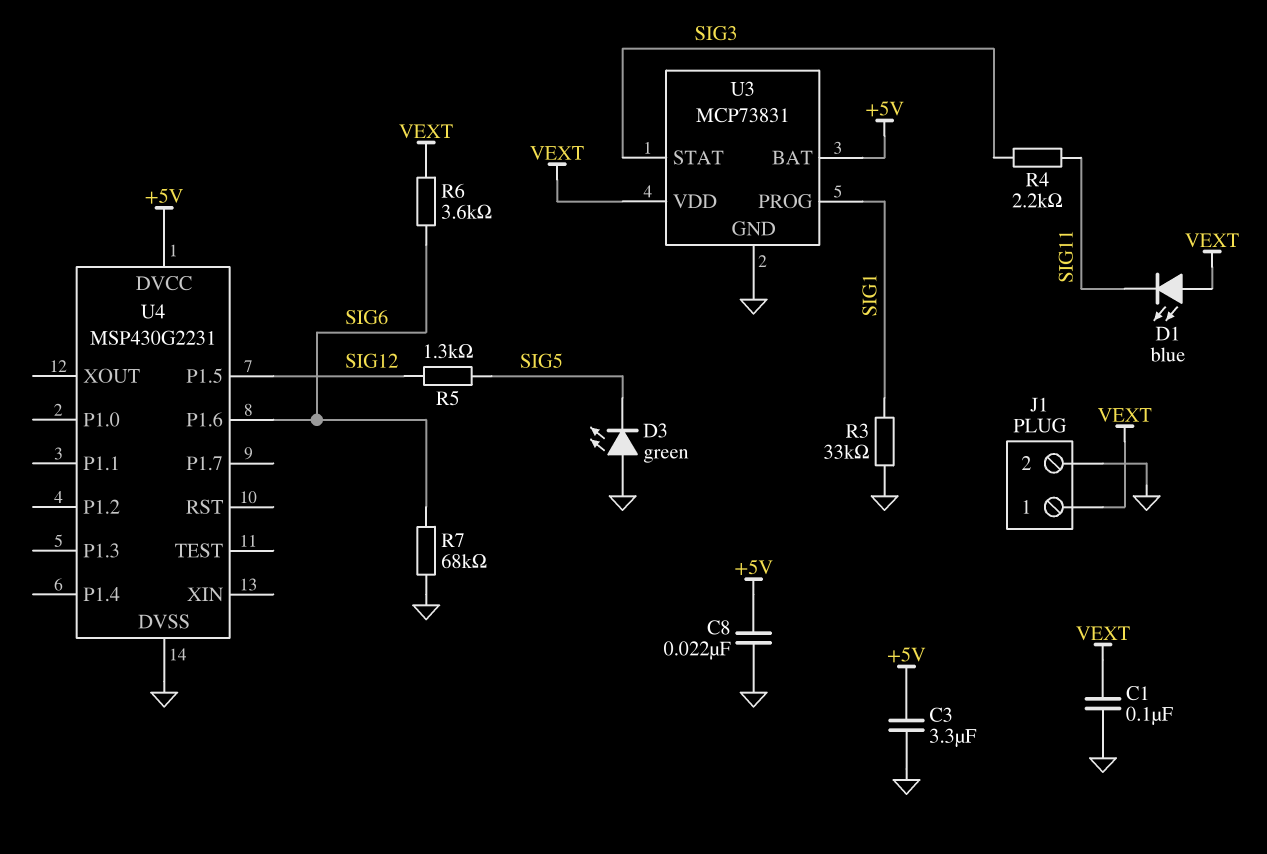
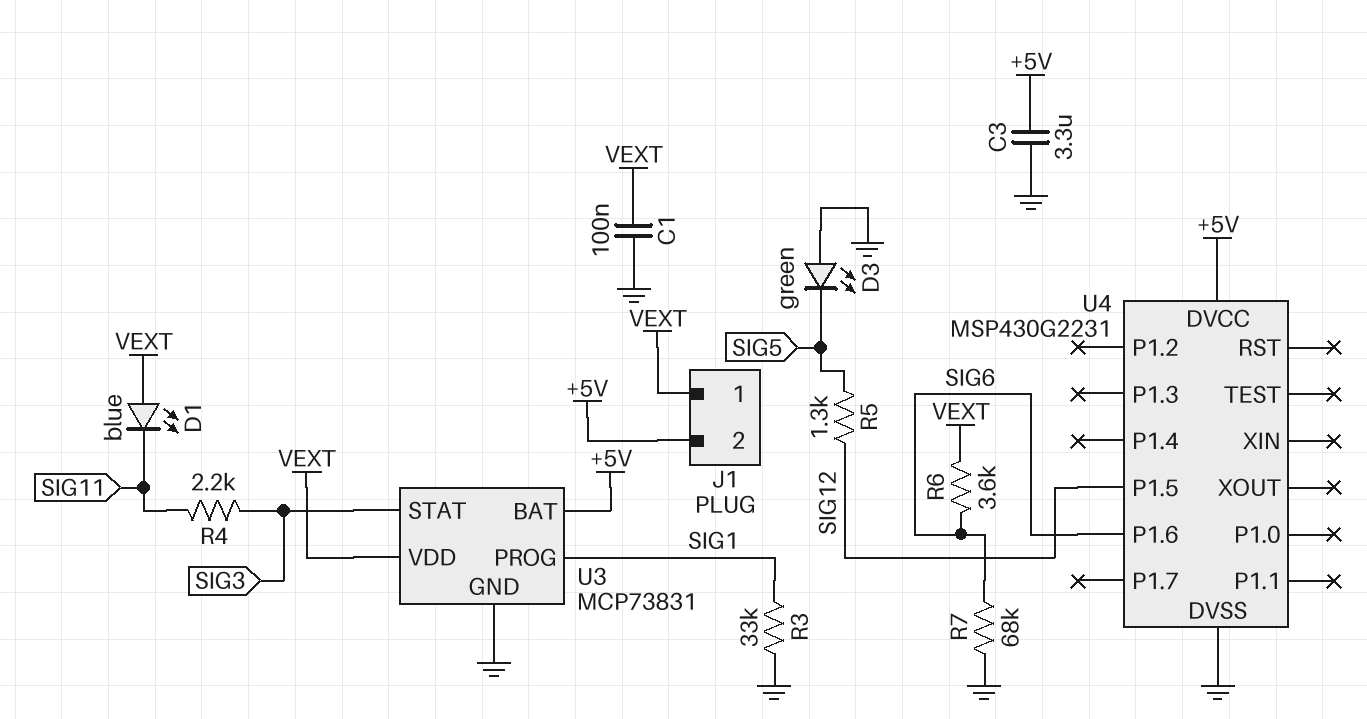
C8: 22nF (+5V, GND) -> none
J1 pin 2: GND -> +5V

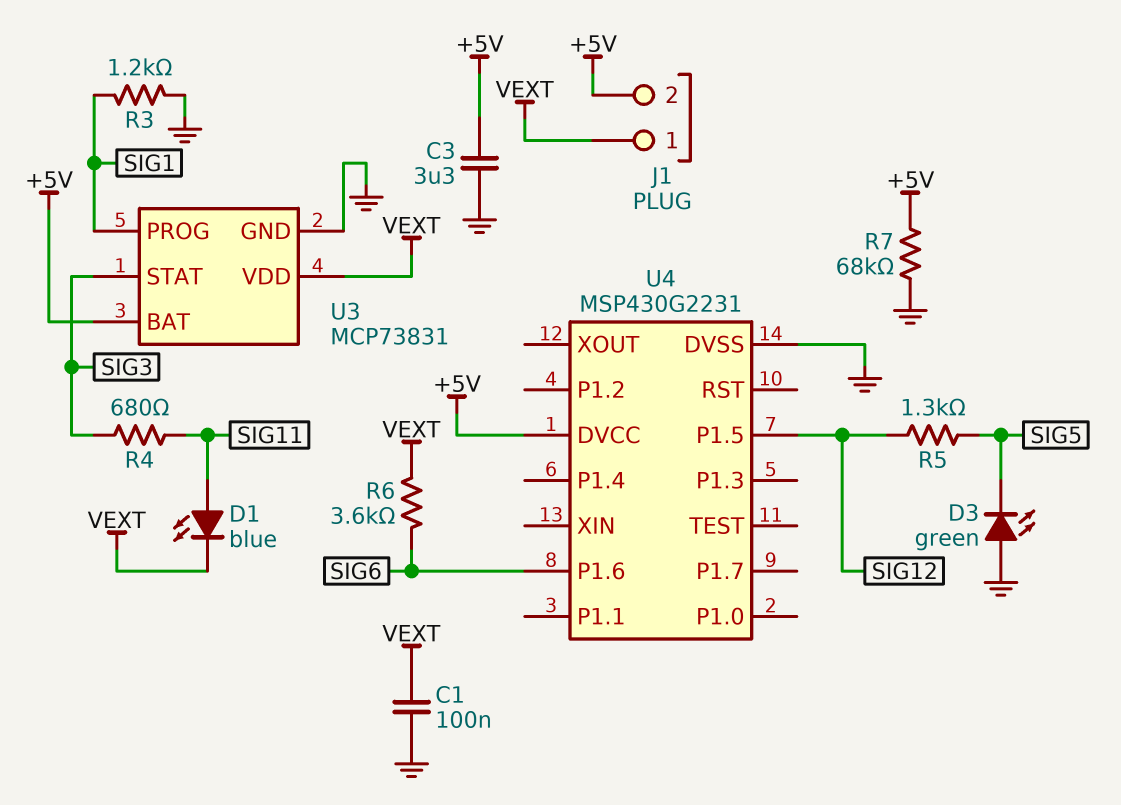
D1: LED blue (A VEXT, K SIG11) -> LED blue (A SIG11, K VEXT)
R3: 33k (GND, SIG1) -> 1.2k (GND, SIG1)
R4: 2.2k (SIG3, SIG11) -> 680 (SIG3, SIG11)
R7: 68k (GND, SIG6) -> 68k (+5V, GND)

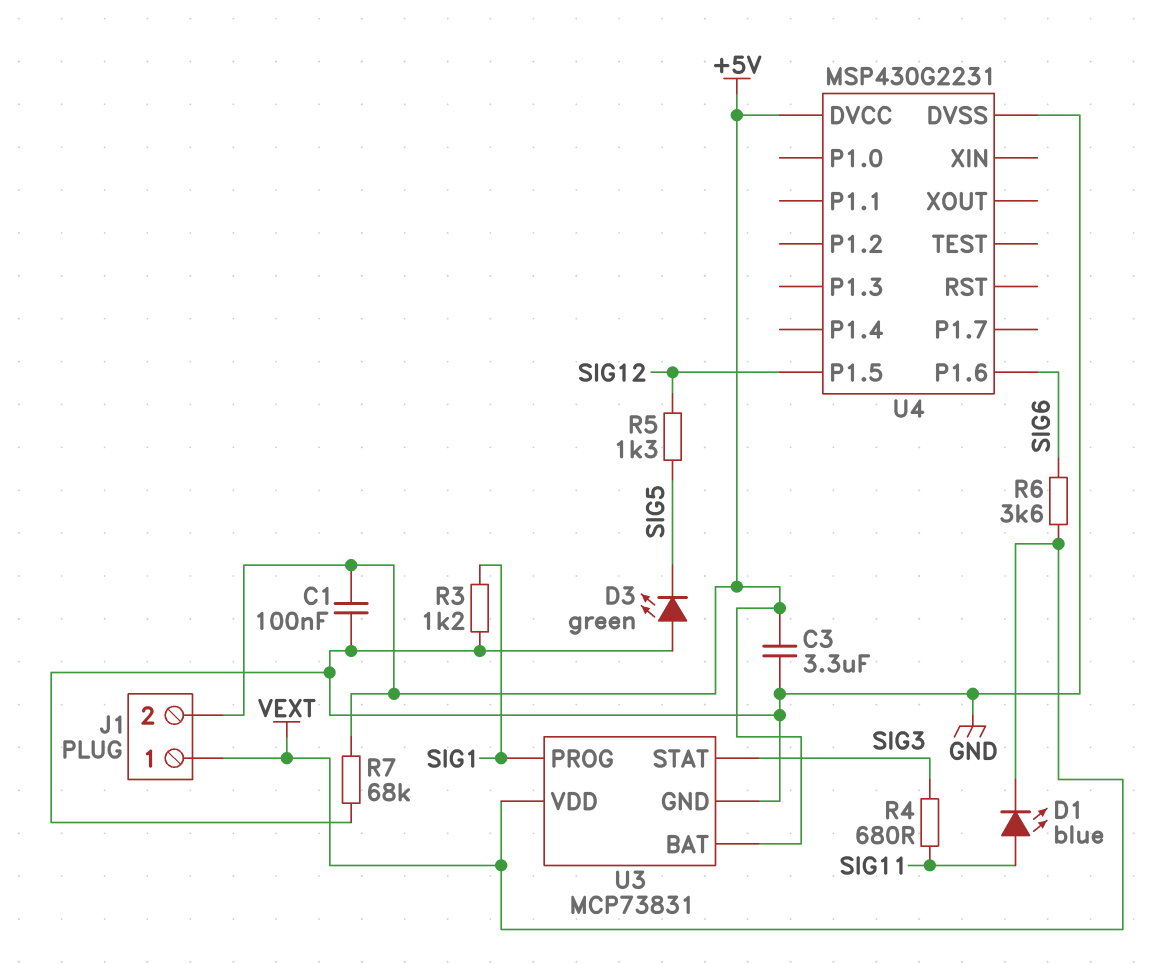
C1: 100nF (GND, VEXT) -> 100nF (+5V, GND)

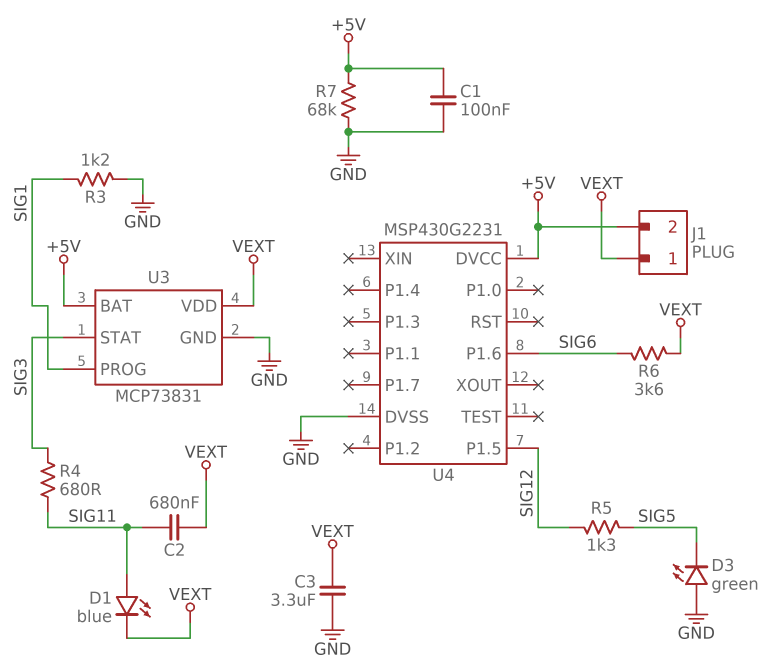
C2: none -> 680nF (SIG11, VEXT)
C3: 3.3uF (+5V, GND) -> 3.3uF (GND, VEXT)

